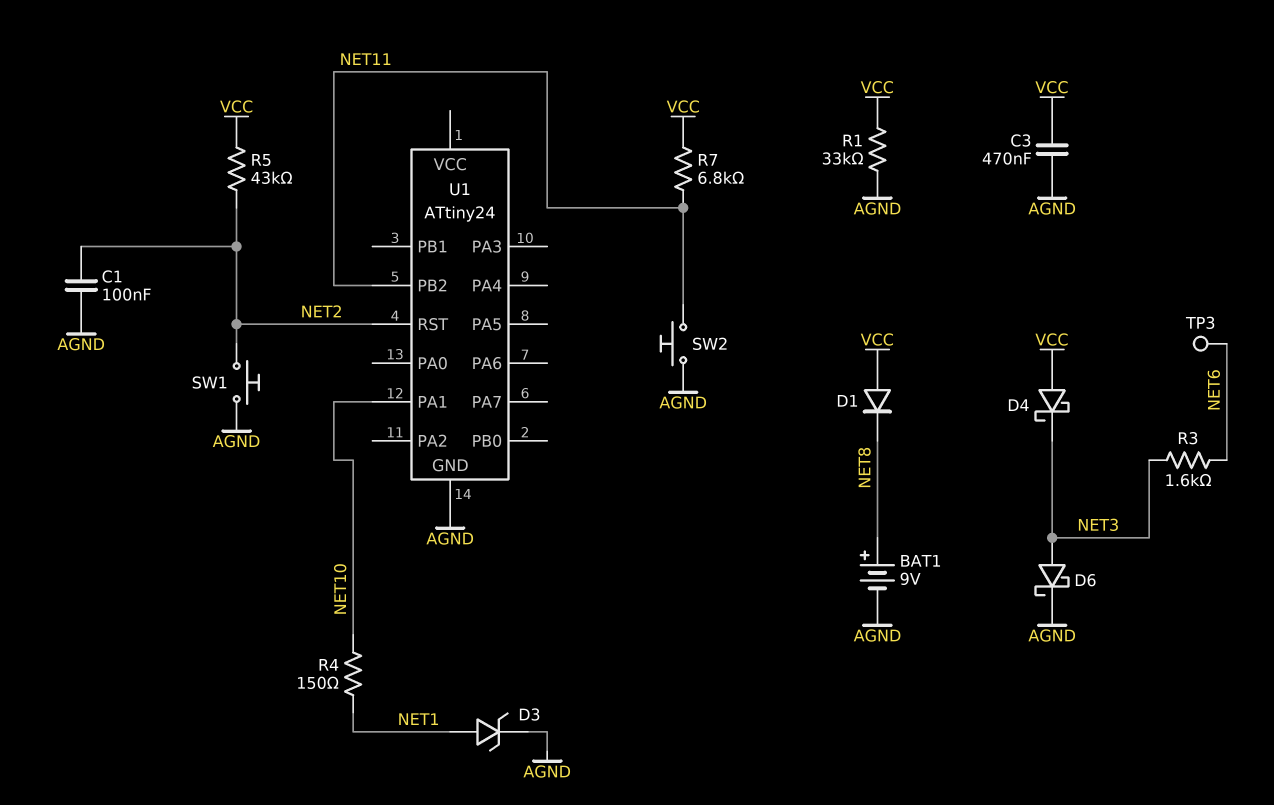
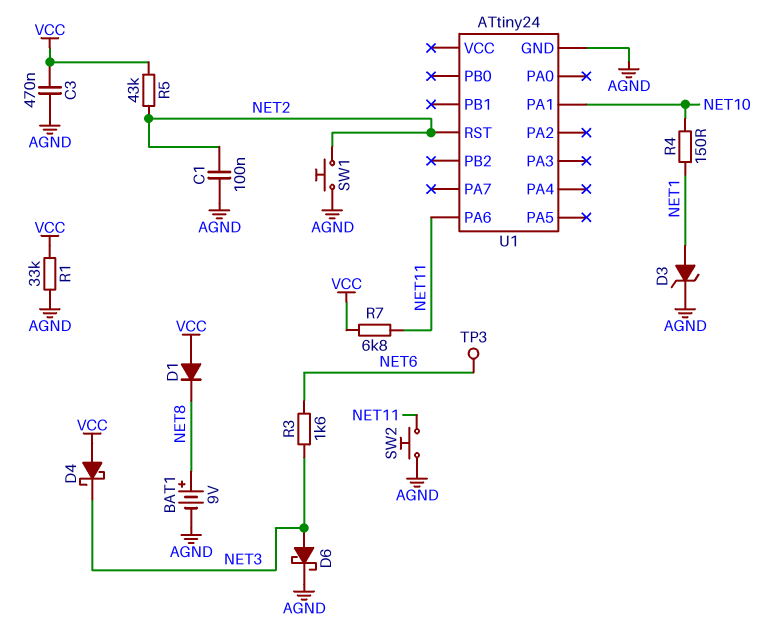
U1 pin PA6: none -> NET11
U1 pin PB2: NET11 -> none

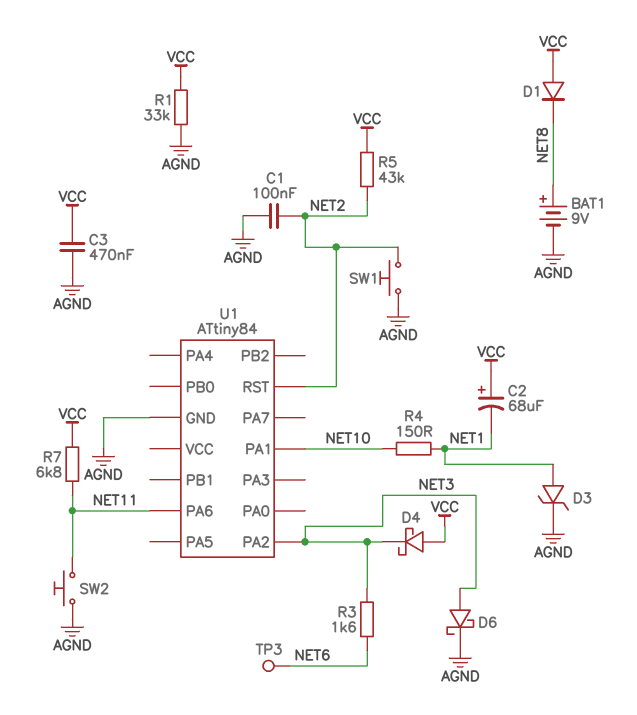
C2: none -> 68uF (plus VCC, minus NET1)
U1: ATtiny24 -> ATtiny84
U1 pin PA2: none -> NET3

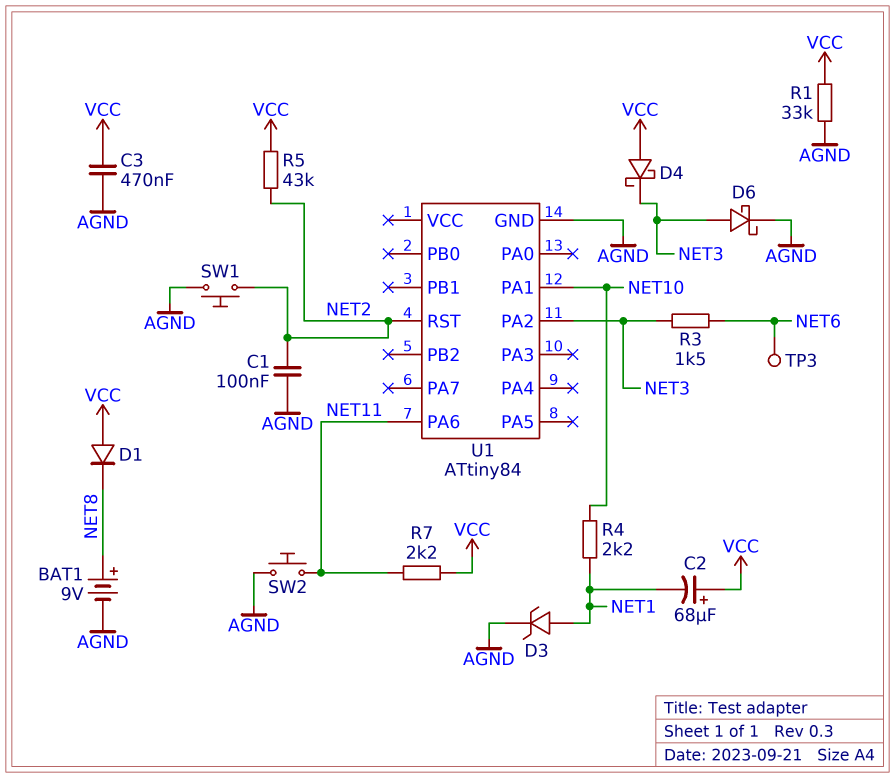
R3: 1.6k (NET3, NET6) -> 1.5k (NET3, NET6)
R4: 150 (NET1, NET10) -> 2.2k (NET1, NET10)
R7: 6.8k (NET11, VCC) -> 2.2k (NET11, VCC)

